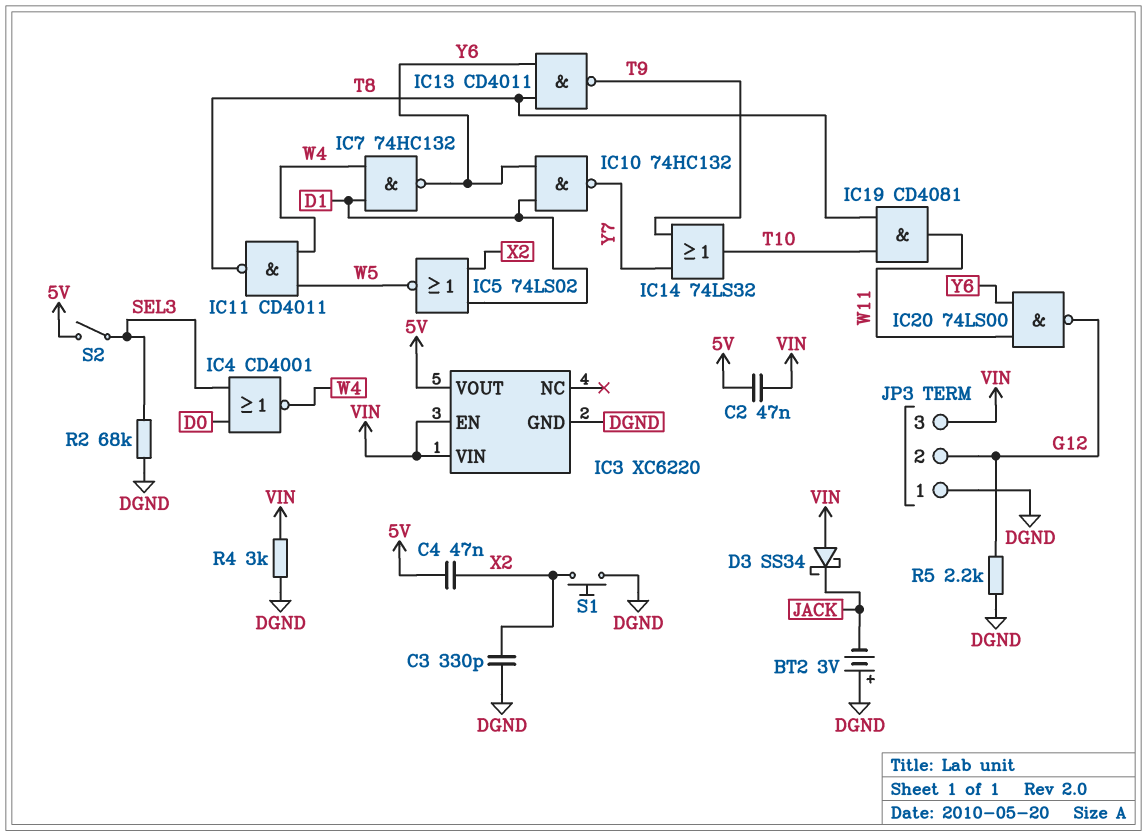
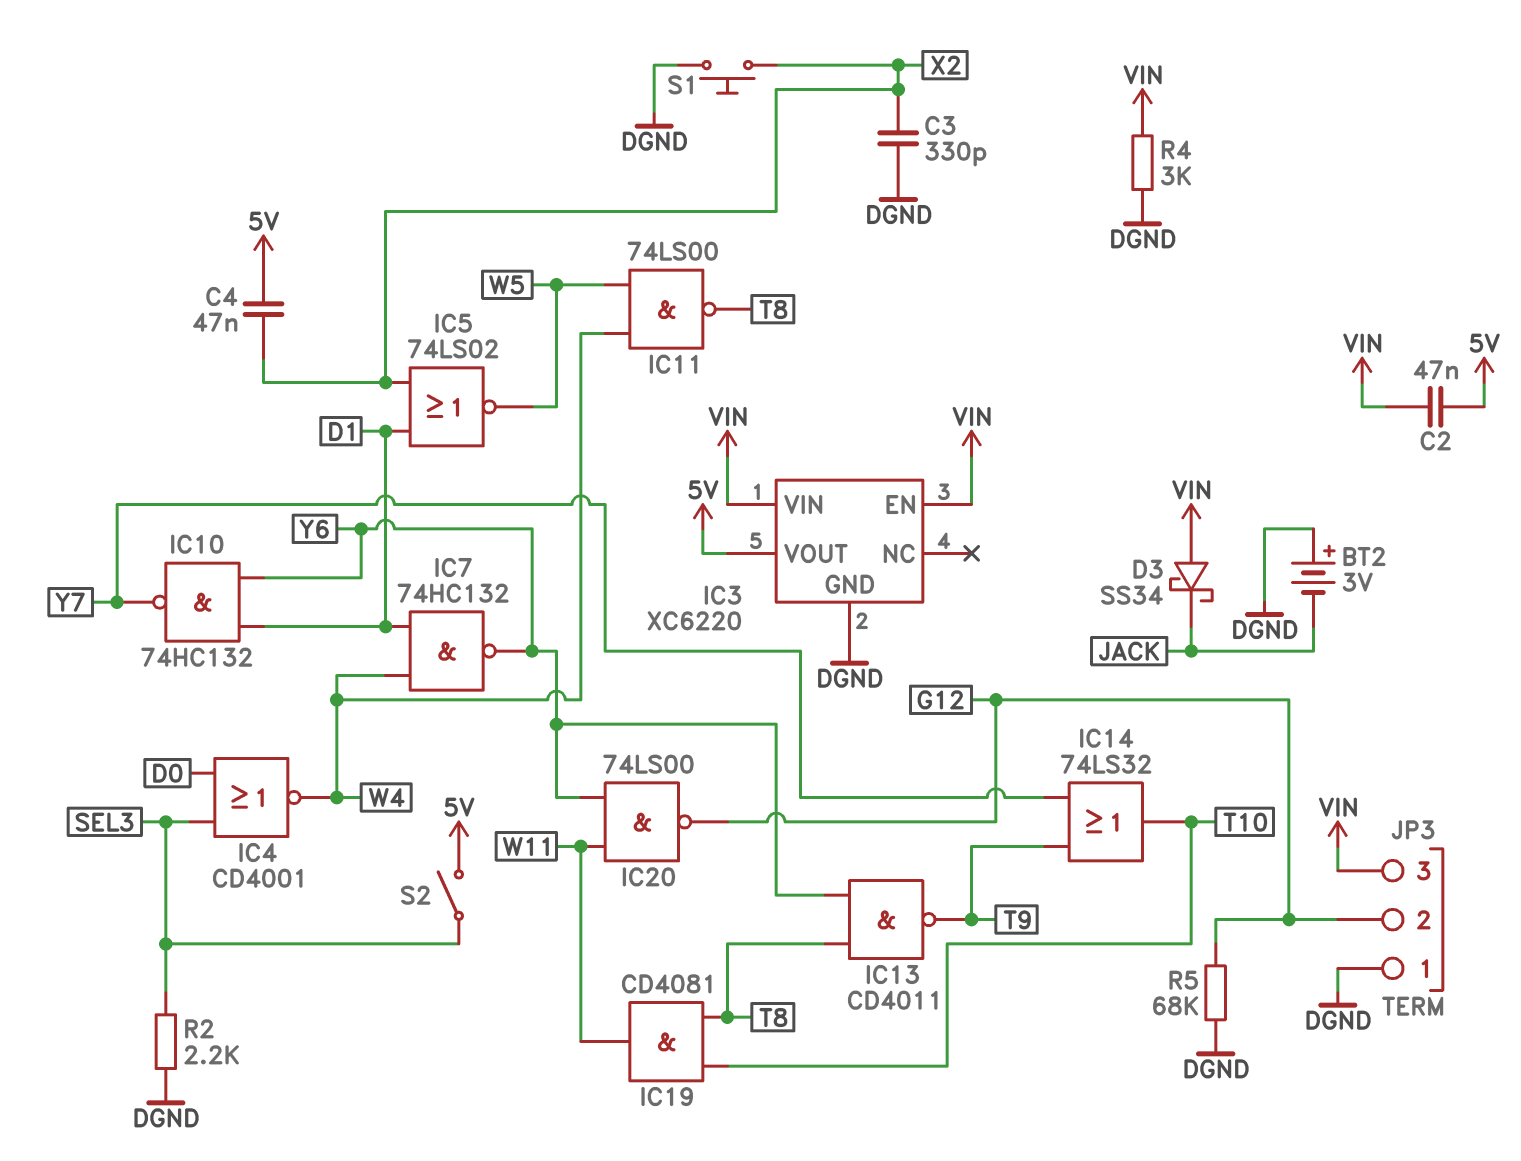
IC11: NAND CD4011 (in W4, in W5, out T8) -> NAND 74LS00 (in W4, in W5, out T8)
R2: 68k (DGND, SEL3) -> 2.2k (DGND, SEL3)
R5: 2.2k (DGND, G12) -> 68k (DGND, G12)

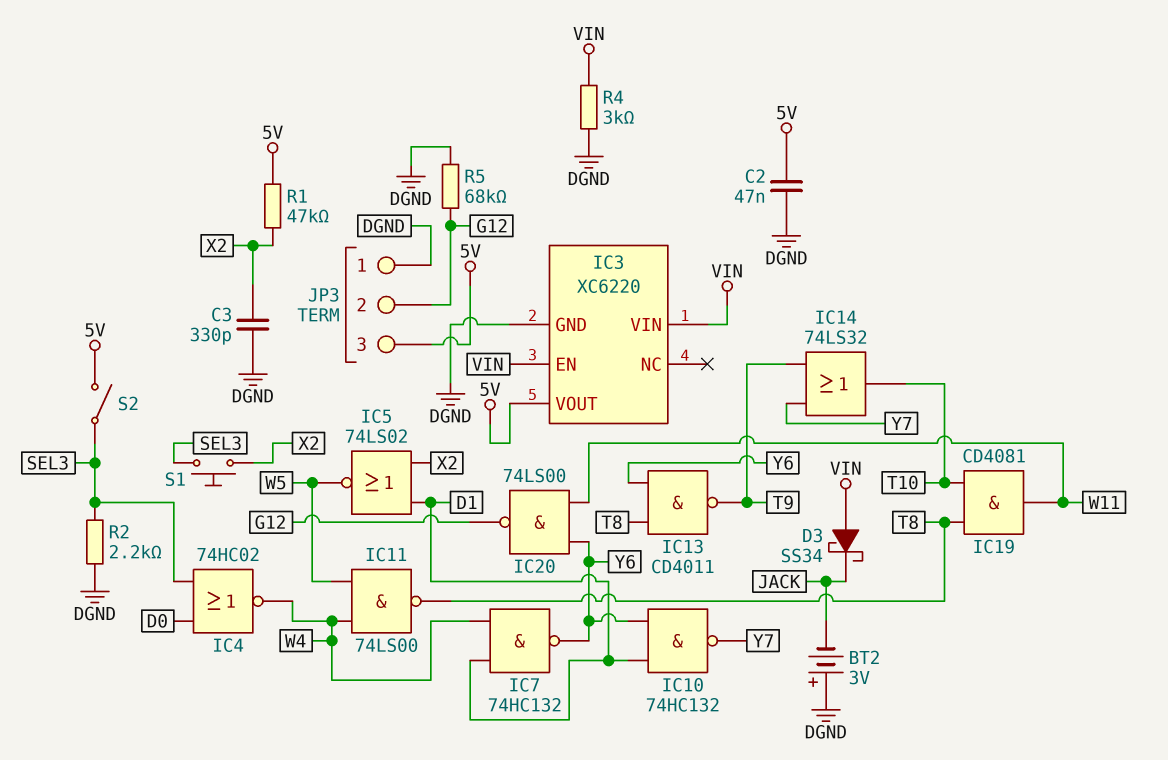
C2: 47nF (5V, VIN) -> 47nF (5V, DGND)
C4: 47nF (5V, X2) -> none
IC4: NOR CD4001 (in D0, in SEL3, out W4) -> NOR 74HC02 (in D0, in SEL3, out W4)
JP3 pin 3: VIN -> 5V
R1: none -> 47k (5V, X2)
S1: button (DGND, X2) -> button (SEL3, X2)

